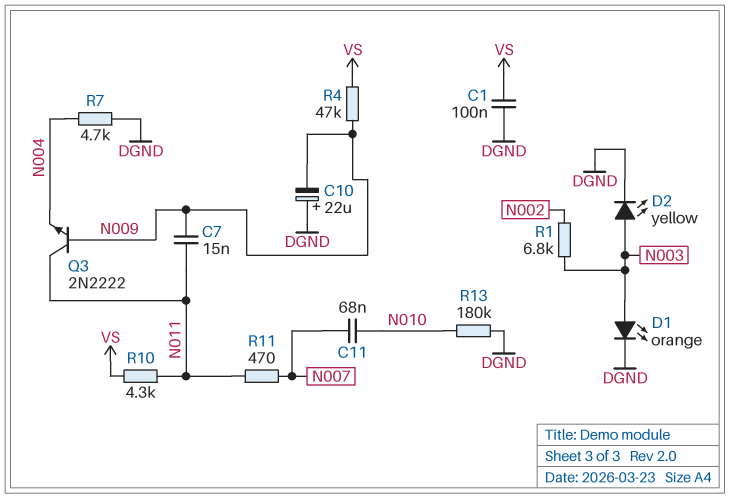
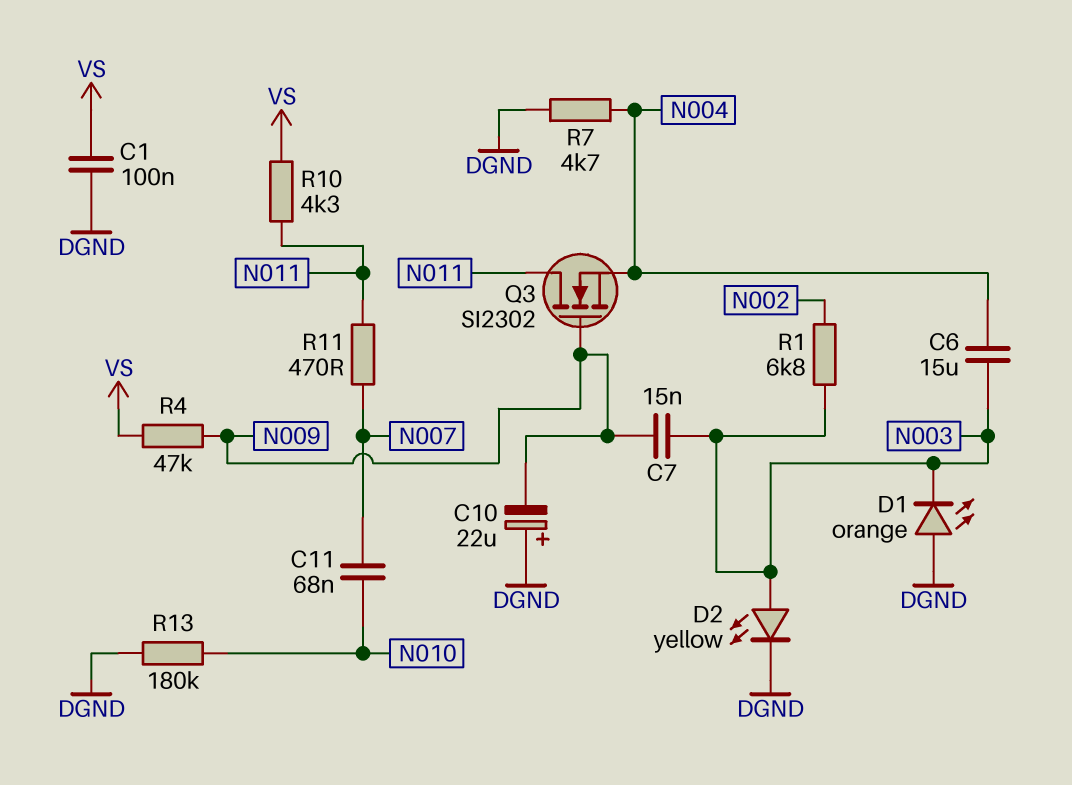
C6: none -> 15uF (N003, N004)
C7: 15nF (N009, N011) -> 15nF (N003, N009)
D1: LED orange (A N003, K DGND) -> LED orange (A DGND, K N003)
Q3: NPN 2N2222 (B N009, C N011, E N004) -> NMOS SI2302 (G N009, D N011, S N004)

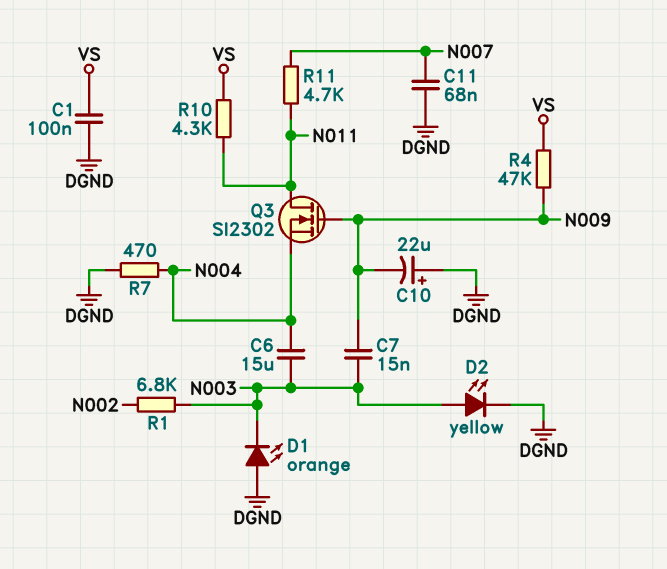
C11: 68nF (N007, N010) -> 68nF (DGND, N007)
R7: 4.7k (DGND, N004) -> 470 (DGND, N004)
R11: 470 (N007, N011) -> 4.7k (N007, N011)
R13: 180k (DGND, N010) -> none

